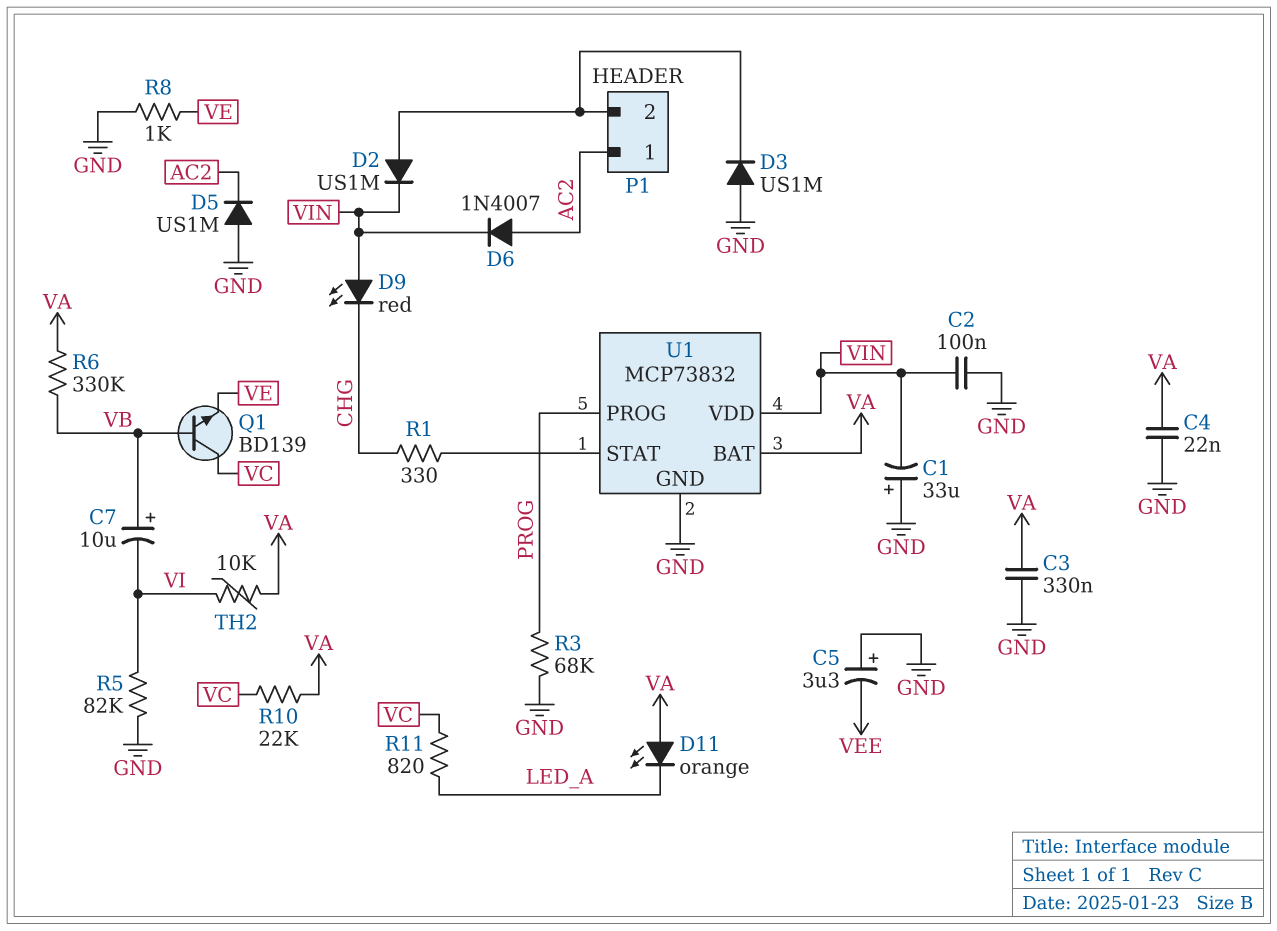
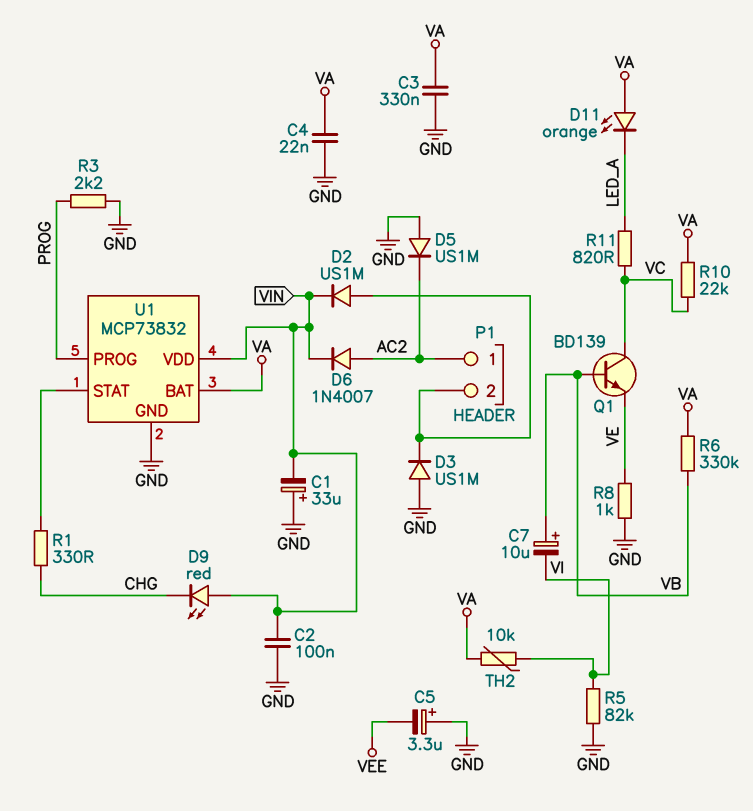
R3: 68k (GND, PROG) -> 2.2k (GND, PROG)

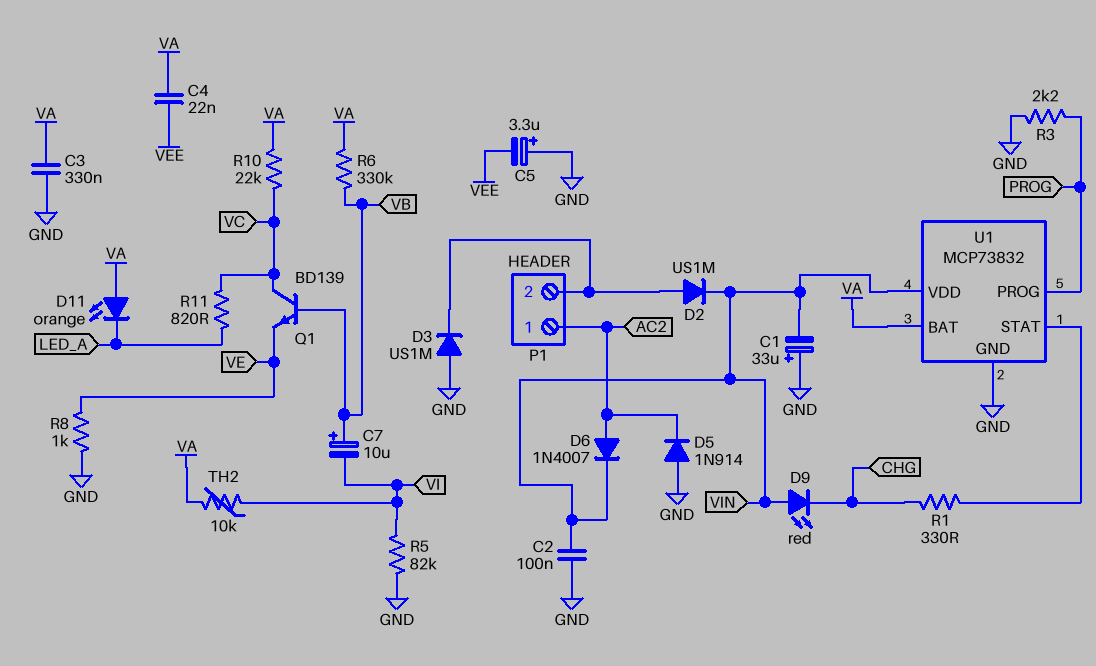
C4: 22nF (GND, VA) -> 22nF (VA, VEE)
D5: diode US1M (A GND, K AC2) -> diode 1N914 (A GND, K AC2)

